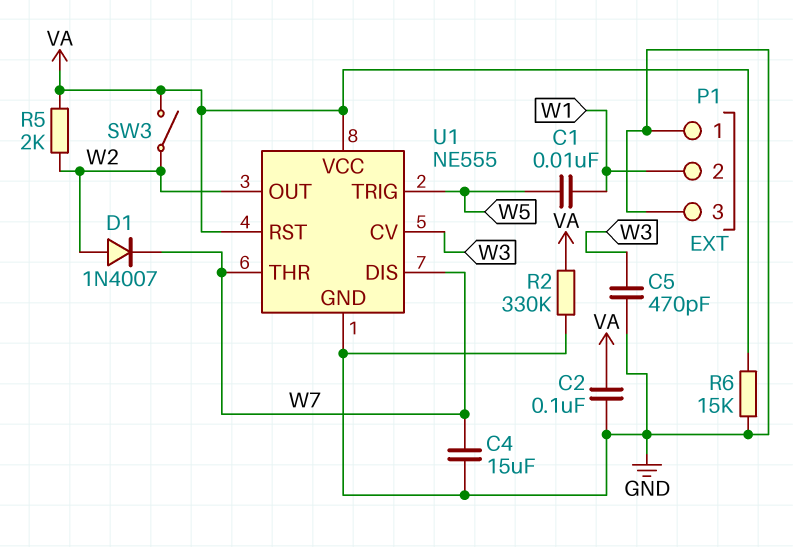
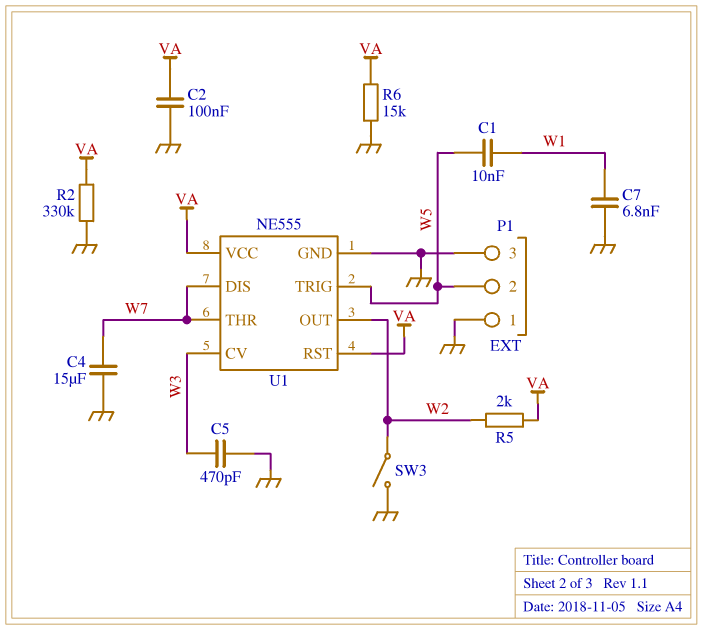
C7: none -> 6.8nF (GND, W1)
D1: diode 1N4007 (A W2, K W7) -> none
P1 pin 2: W1 -> W5
SW3: switch (VA, W2) -> switch (GND, W2)

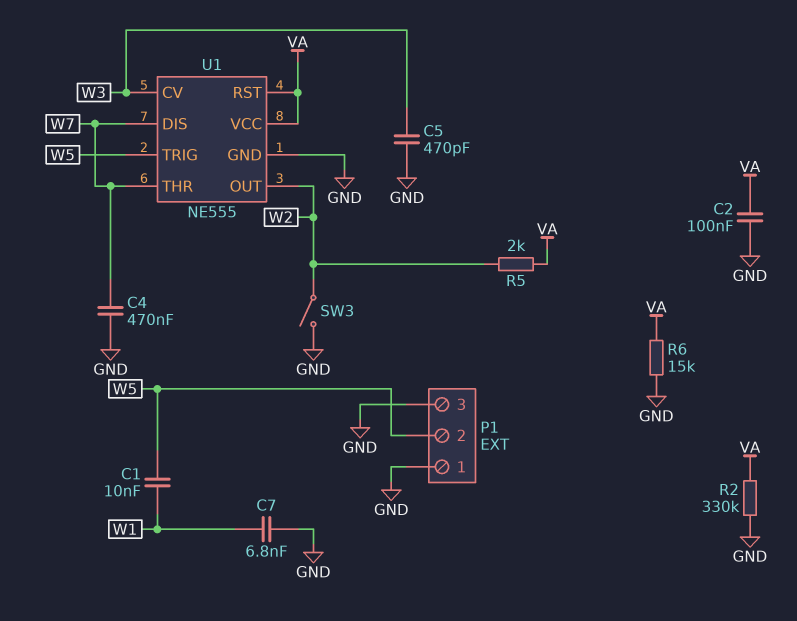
C4: 15uF (GND, W7) -> 470nF (GND, W7)

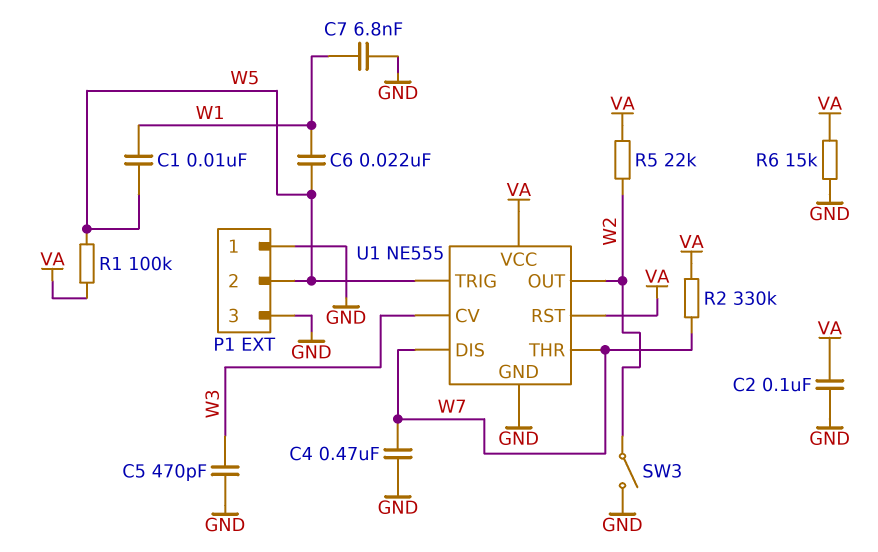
C6: none -> 22nF (W1, W5)
R1: none -> 100k (VA, W5)
R2: 330k (GND, VA) -> 330k (VA, W7)
R5: 2k (VA, W2) -> 22k (VA, W2)

